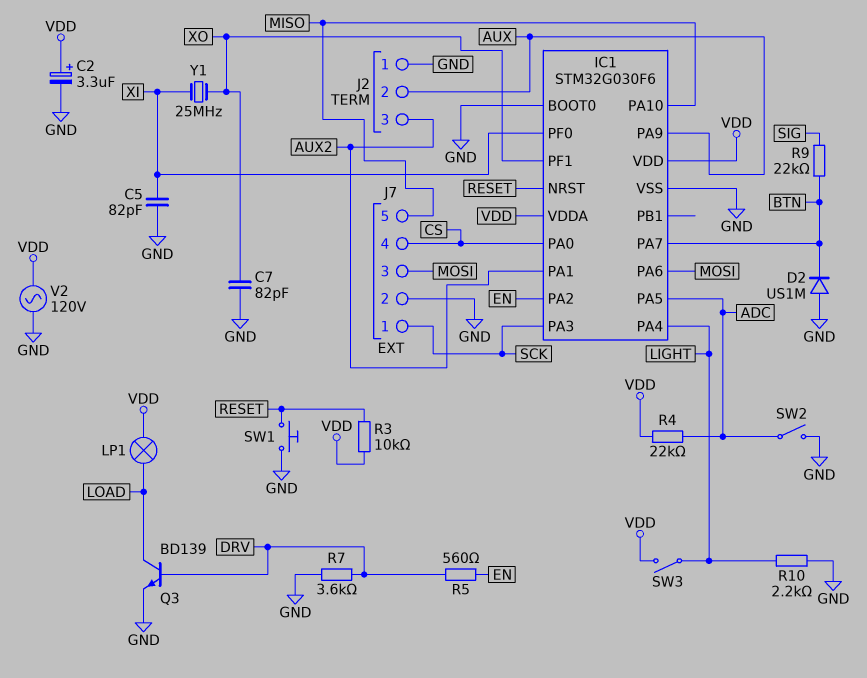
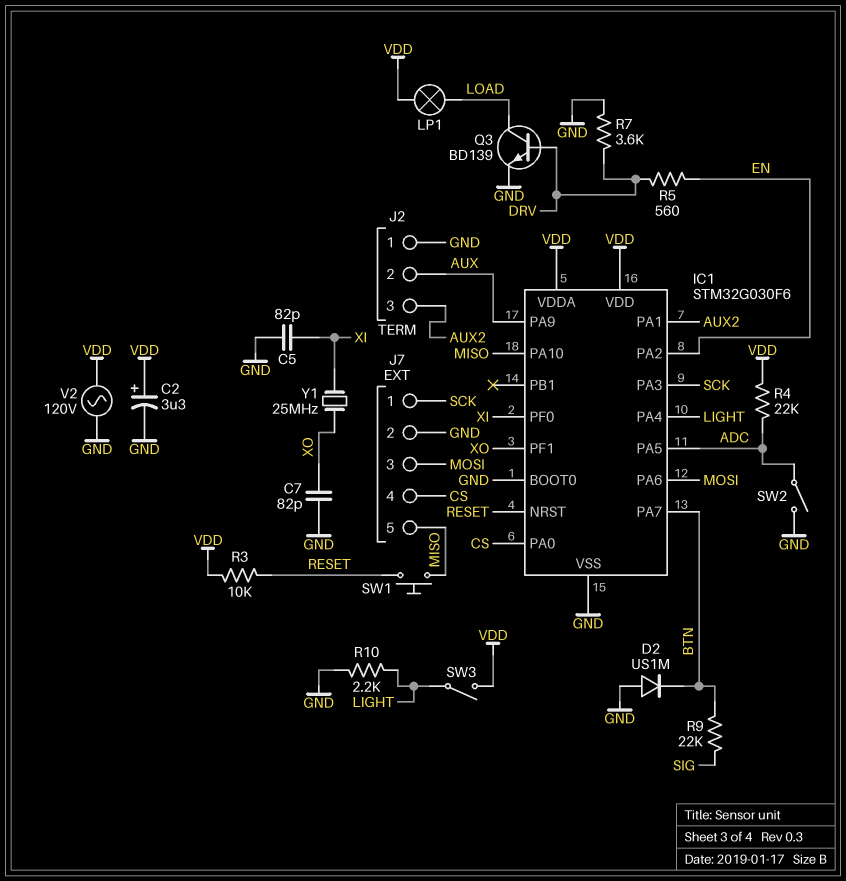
SW1: button (GND, RESET) -> button (MISO, RESET)

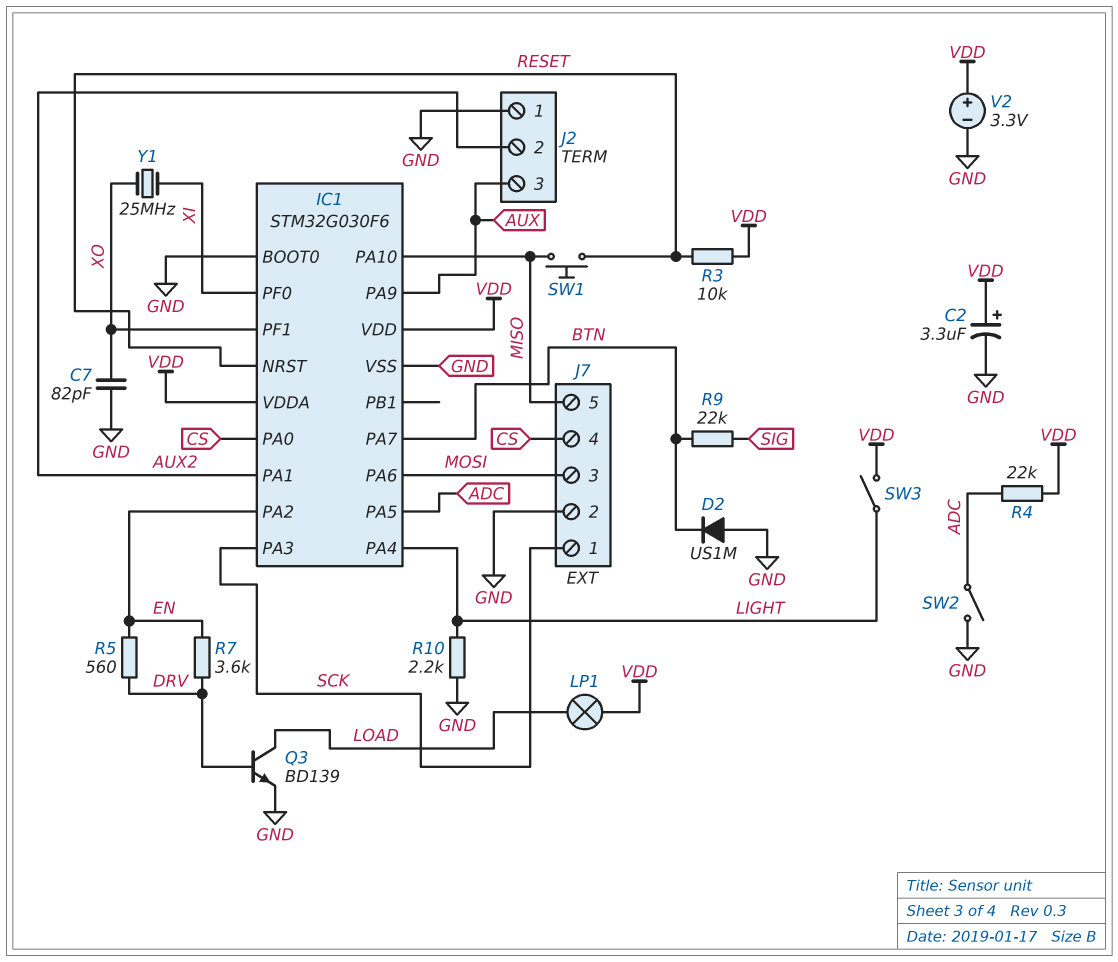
C5: 82pF (GND, XI) -> none
J2 pin 2: AUX -> AUX2
J2 pin 3: AUX2 -> AUX
R7: 3.6k (DRV, GND) -> 3.6k (DRV, EN)
V2: AC 120V (GND, VDD) -> 3.3V (plus VDD, minus GND)

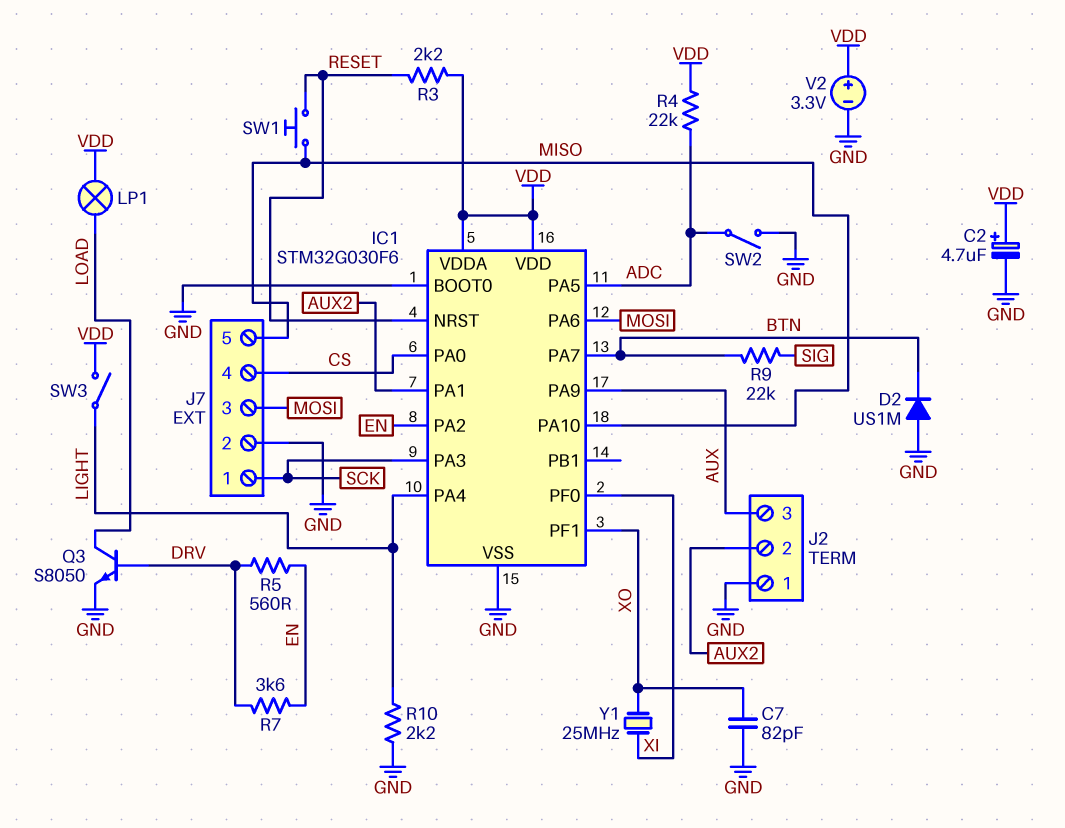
C2: 3.3uF (plus VDD, minus GND) -> 4.7uF (plus VDD, minus GND)
Q3: NPN BD139 (B DRV, C LOAD, E GND) -> NPN S8050 (B DRV, C LOAD, E GND)
R3: 10k (RESET, VDD) -> 2.2k (RESET, VDD)

